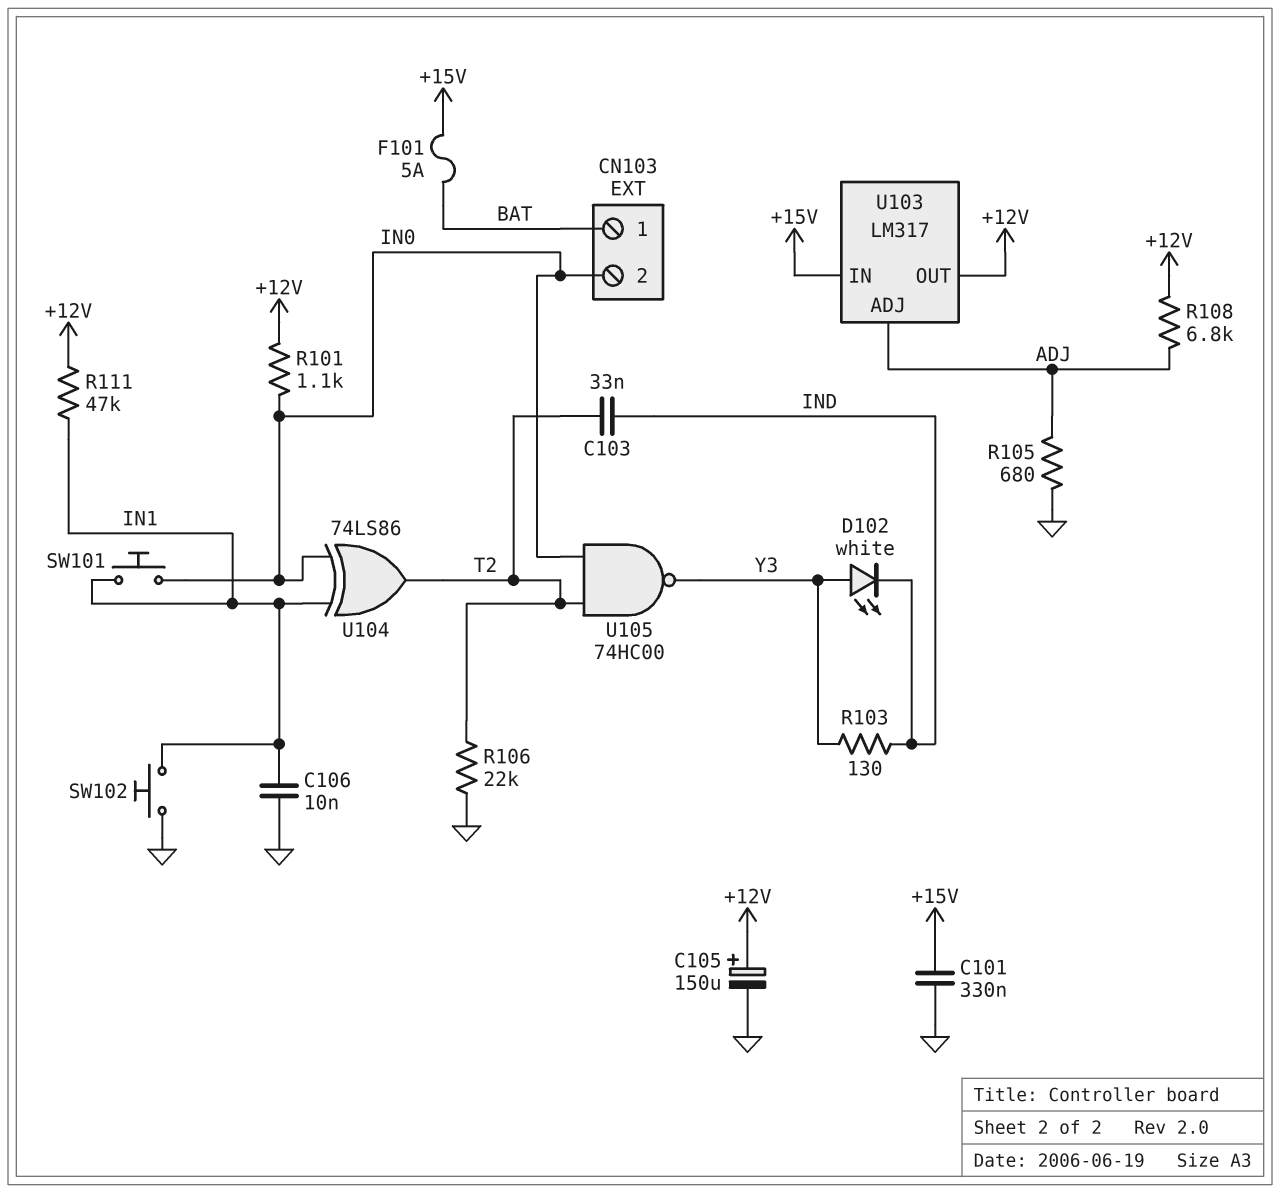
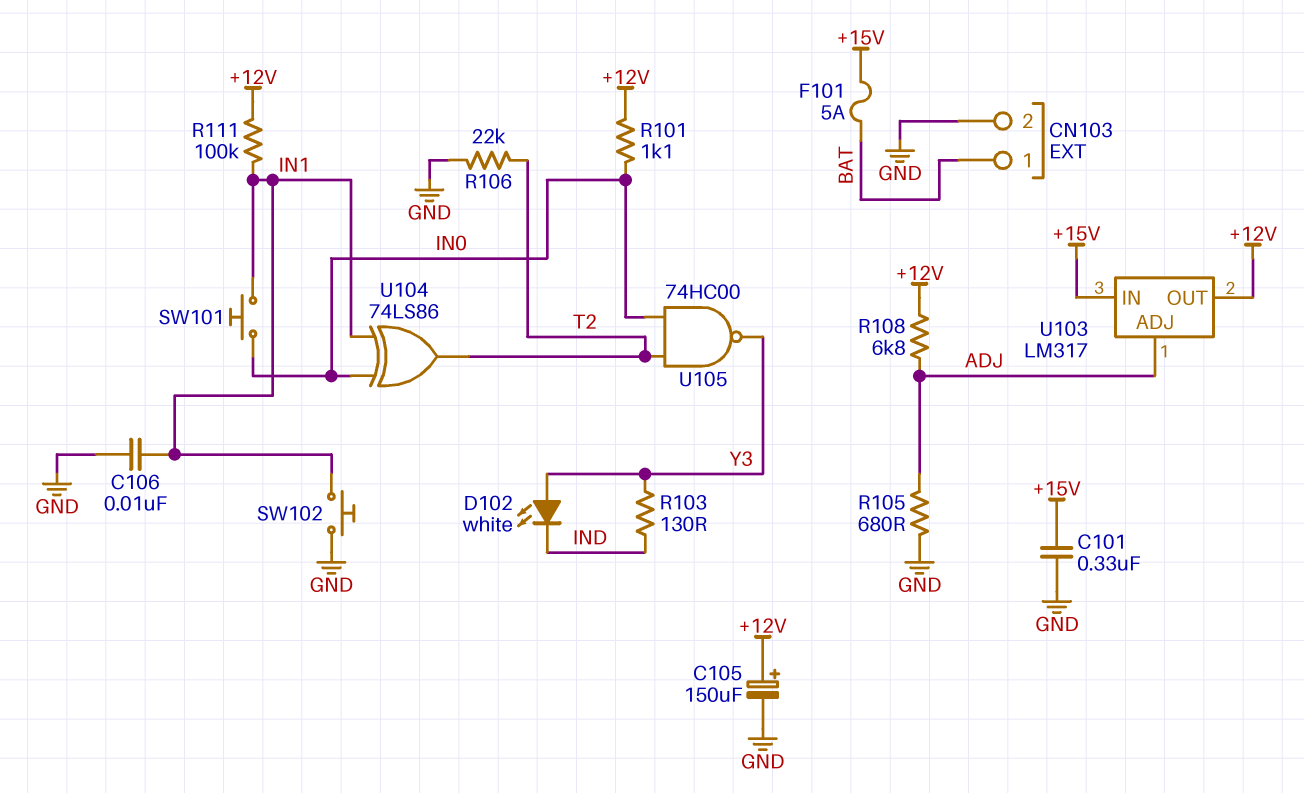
C103: 33nF (IND, T2) -> none
CN103 pin 2: IN0 -> GND
R111: 47k (+12V, IN1) -> 100k (+12V, IN1)

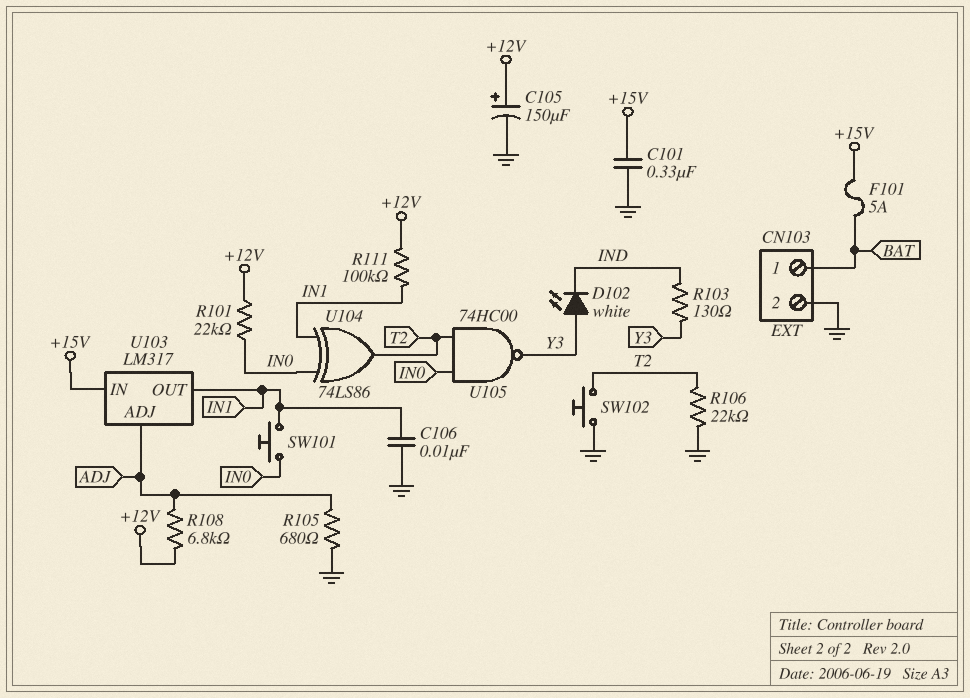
R101: 1.1k (+12V, IN0) -> 22k (+12V, IN0)
SW102: button (GND, IN1) -> button (GND, T2)
U103 pin OUT: +12V -> IN1

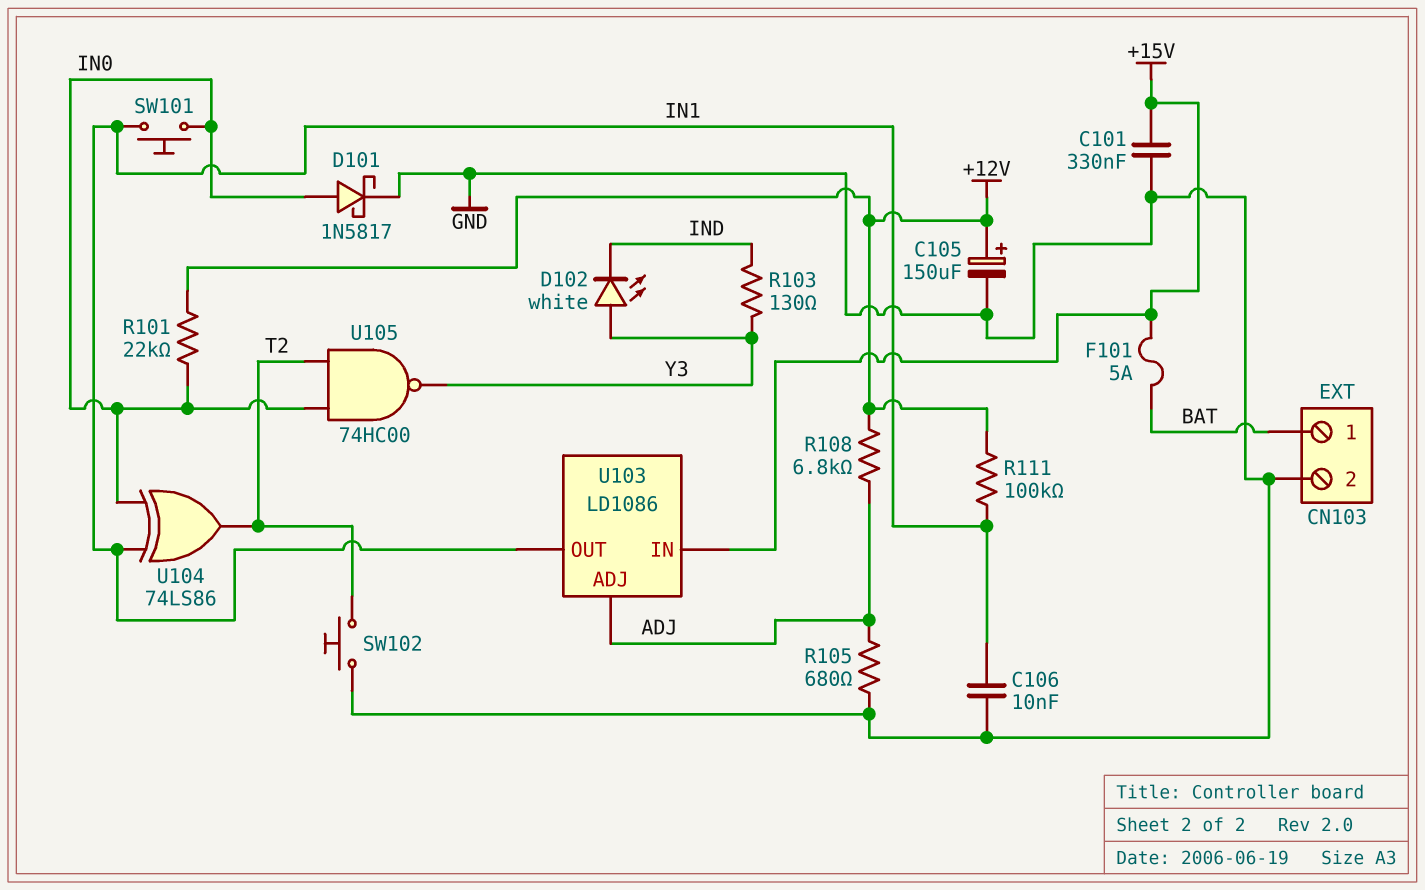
D101: none -> schottky 1N5817 (A IN0, K GND)
R106: 22k (GND, T2) -> none
U103: LM317 -> LD1086

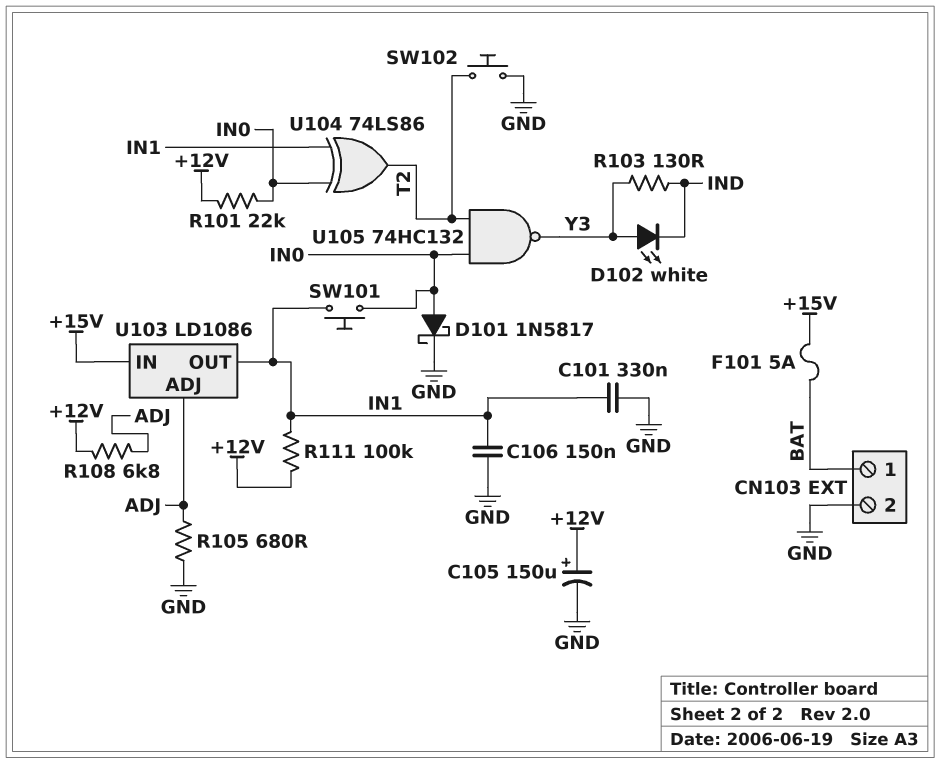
C101: 330nF (+15V, GND) -> 330nF (GND, IN1)
C106: 10nF (GND, IN1) -> 150nF (GND, IN1)
U105: NAND 74HC00 (in IN0, in T2, out Y3) -> NAND 74HC132 (in IN0, in T2, out Y3)

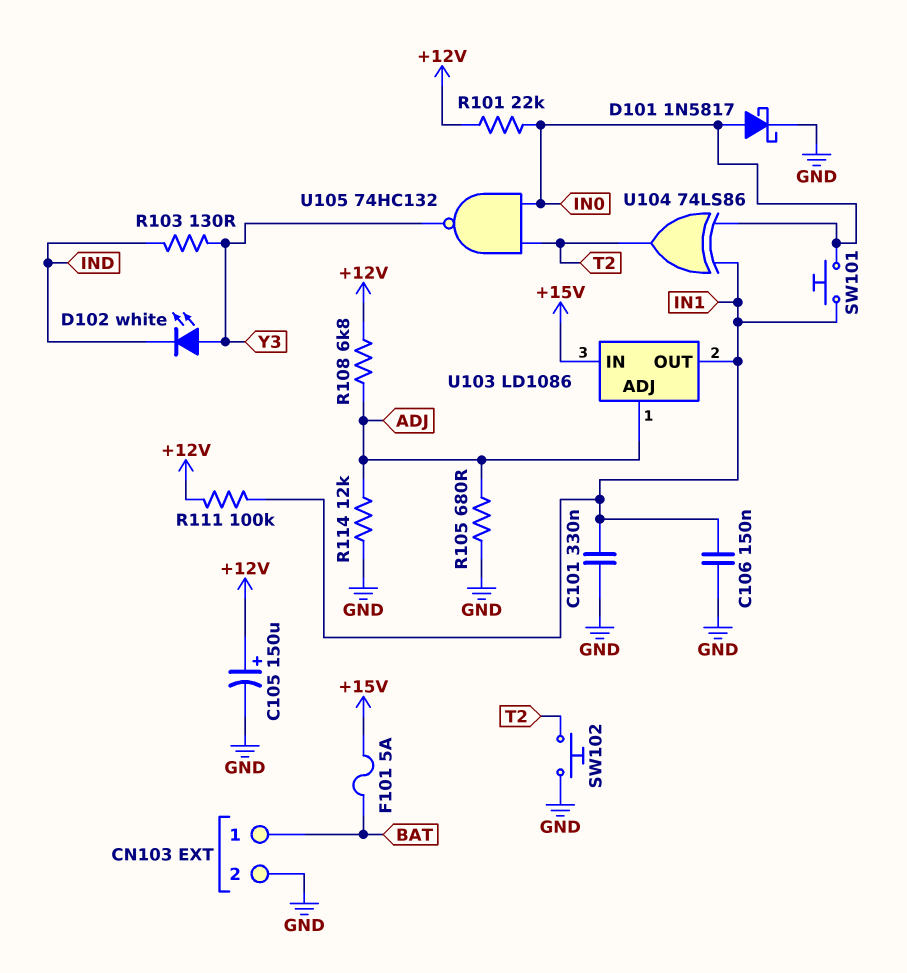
R114: none -> 12k (ADJ, GND)

